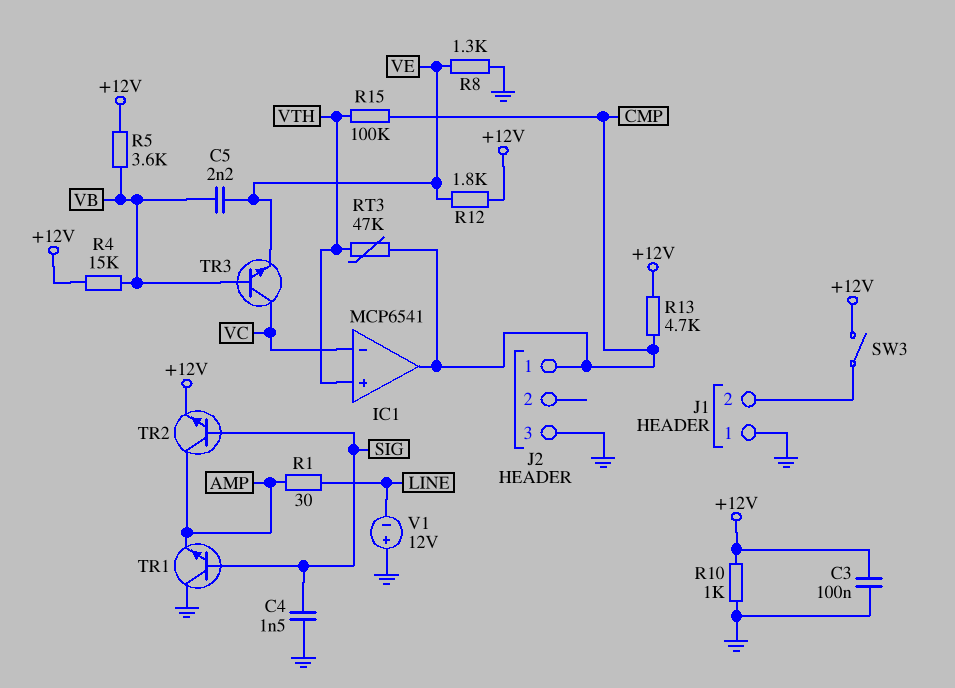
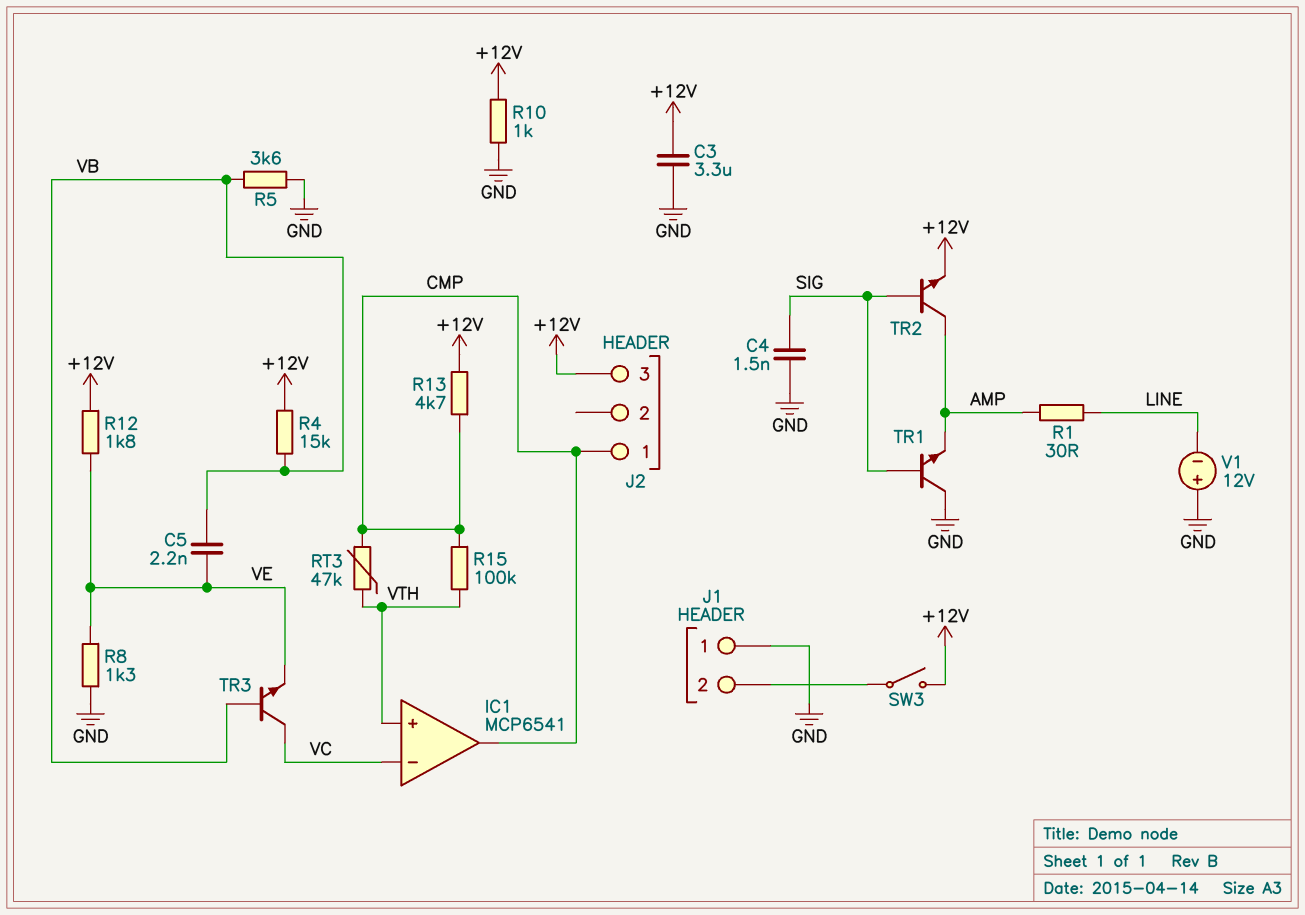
C3: 100nF (+12V, GND) -> 3.3uF (+12V, GND)
J2 pin 3: GND -> +12V
R5: 3.6k (+12V, VB) -> 3.6k (GND, VB)

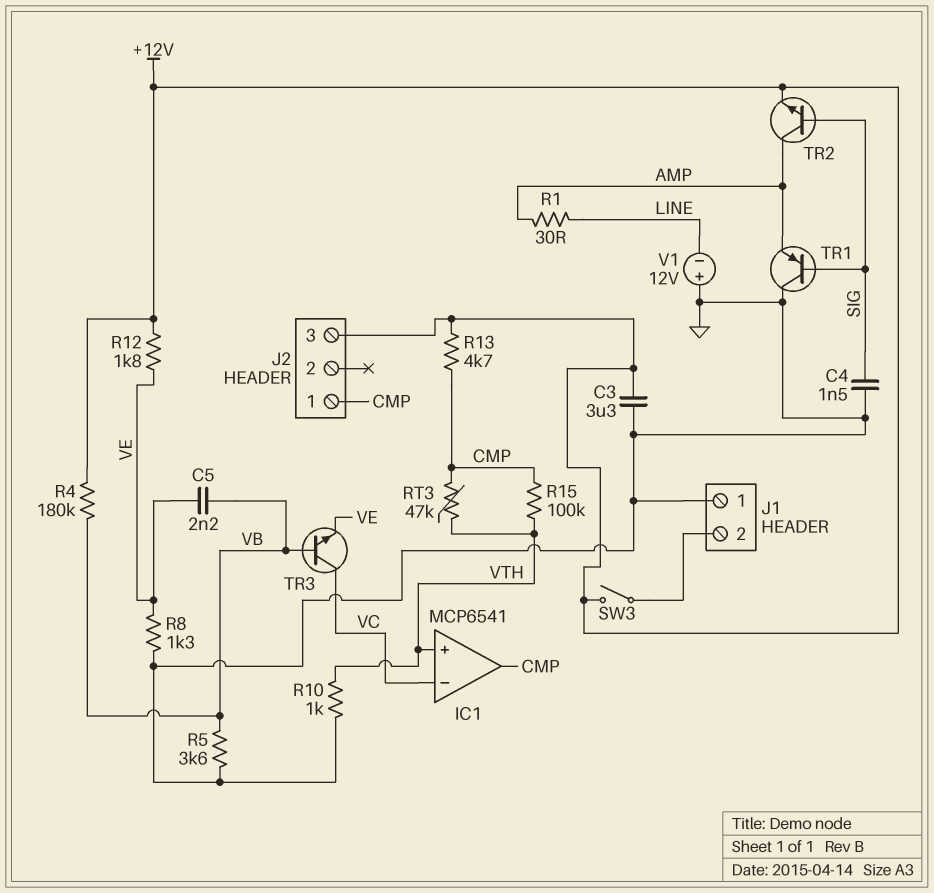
R4: 15k (+12V, VB) -> 180k (+12V, VB)
R10: 1k (+12V, GND) -> 1k (GND, VTH)
TR1: NPN (B SIG, C GND, E AMP) -> PNP (B SIG, C GND, E AMP)

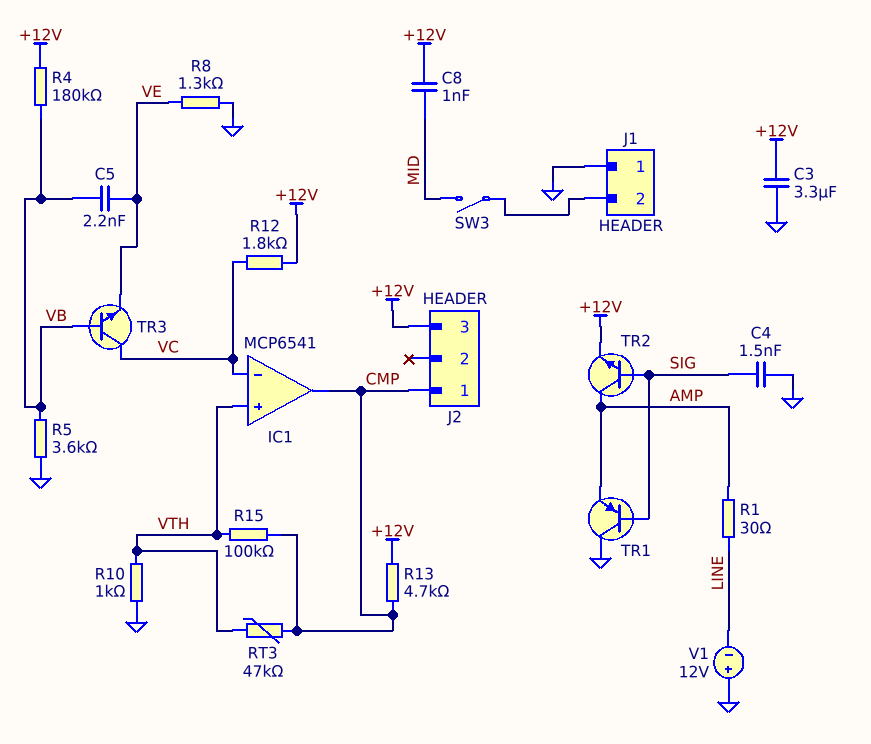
C8: none -> 1nF (+12V, MID)
R12: 1.8k (+12V, VE) -> 1.8k (+12V, VC)
SW3: switch (+12V, J1/2) -> switch (J1/2, MID)

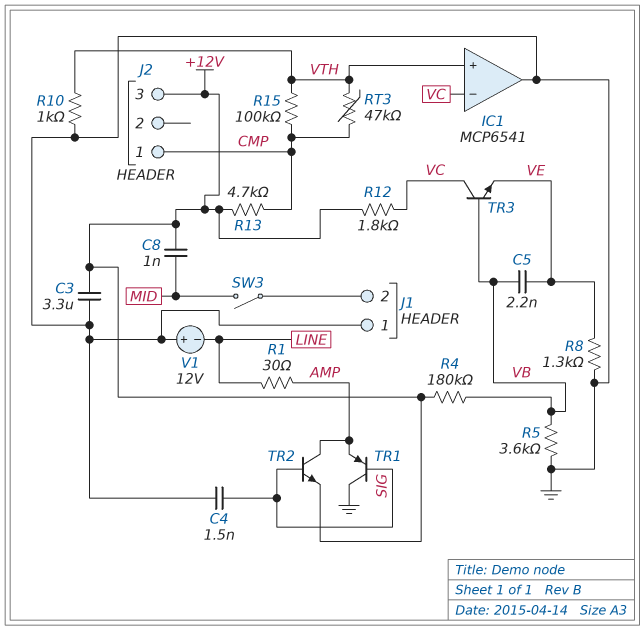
IC1 pin out: CMP -> GND

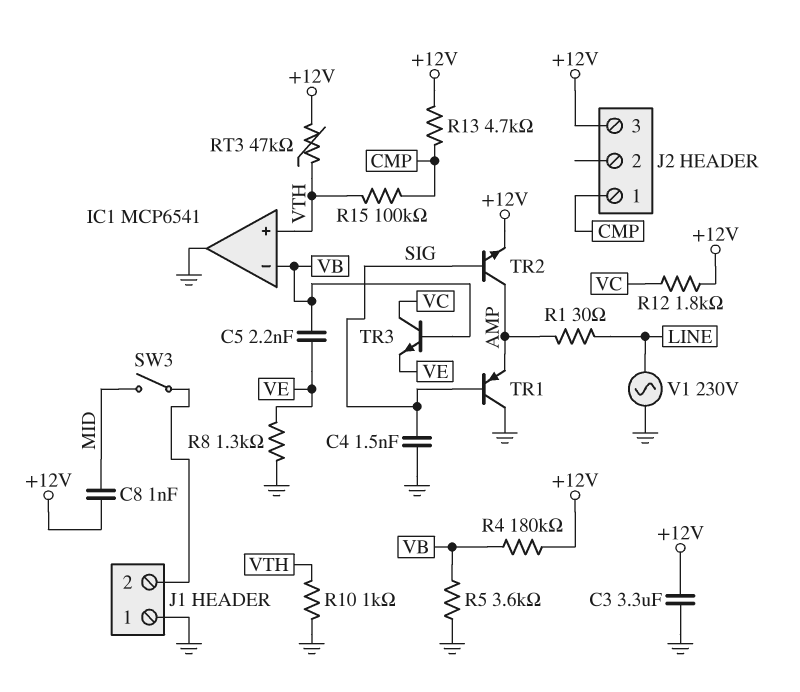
IC1 pin in-: VC -> VB
RT3: 47k (CMP, VTH) -> 47k (+12V, VTH)
V1: 12V (plus GND, minus LINE) -> AC 230V (GND, LINE)

